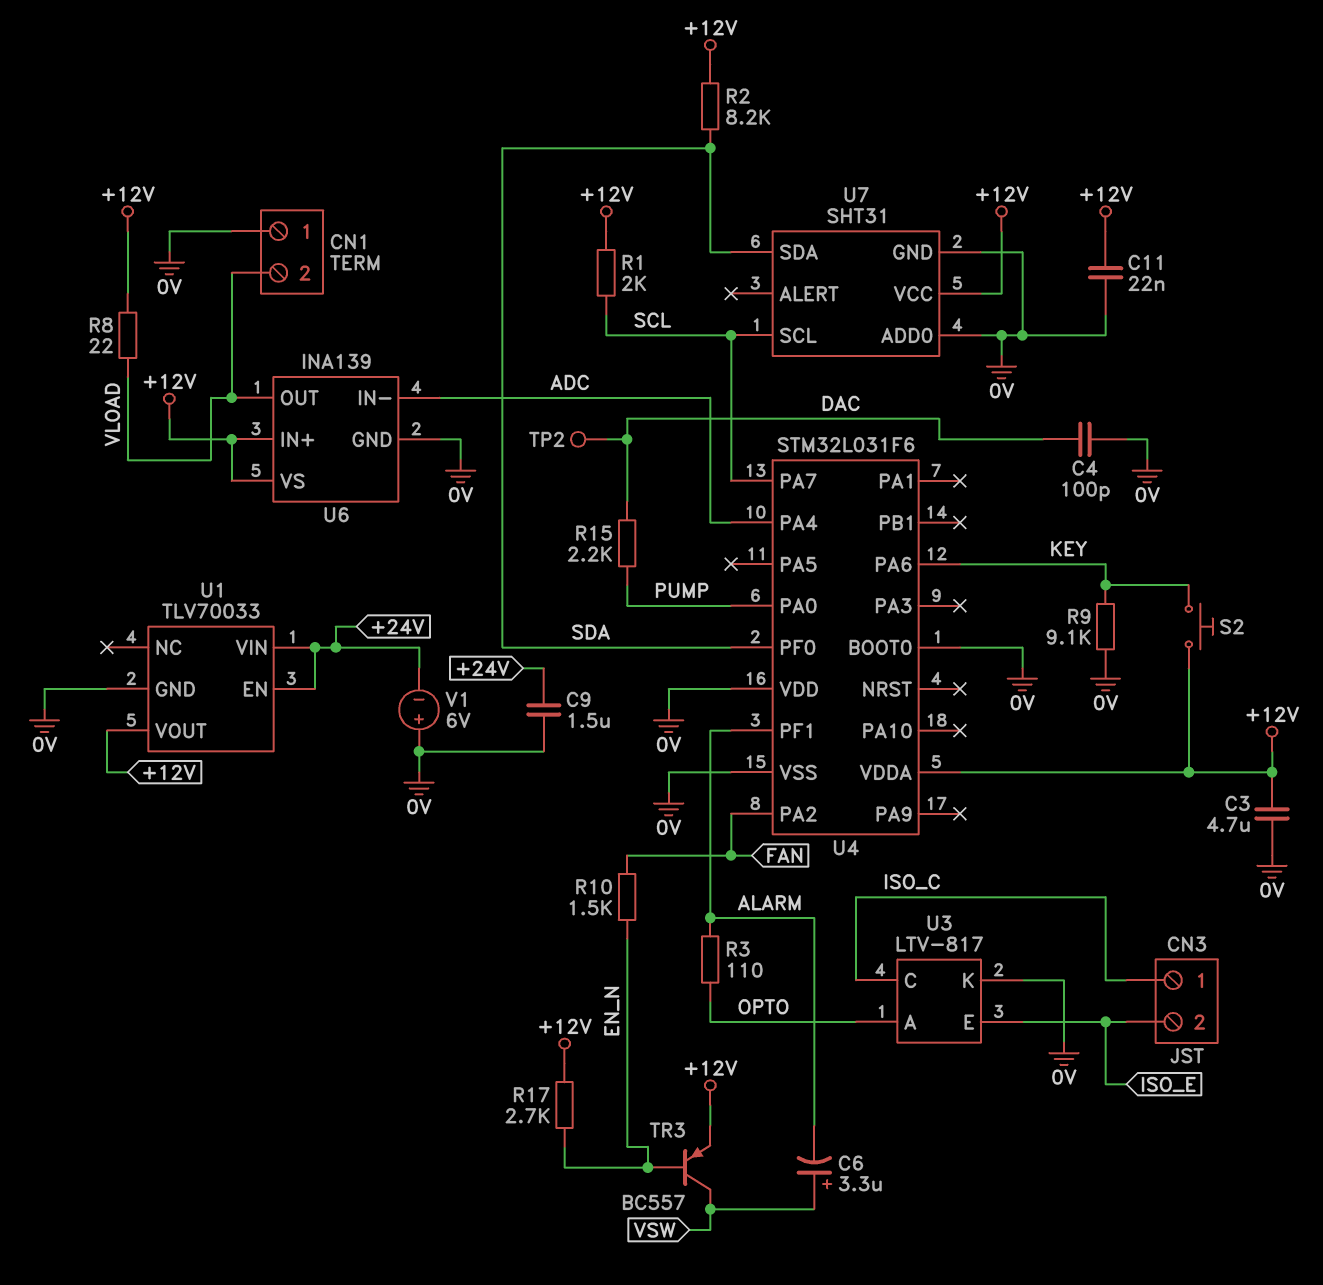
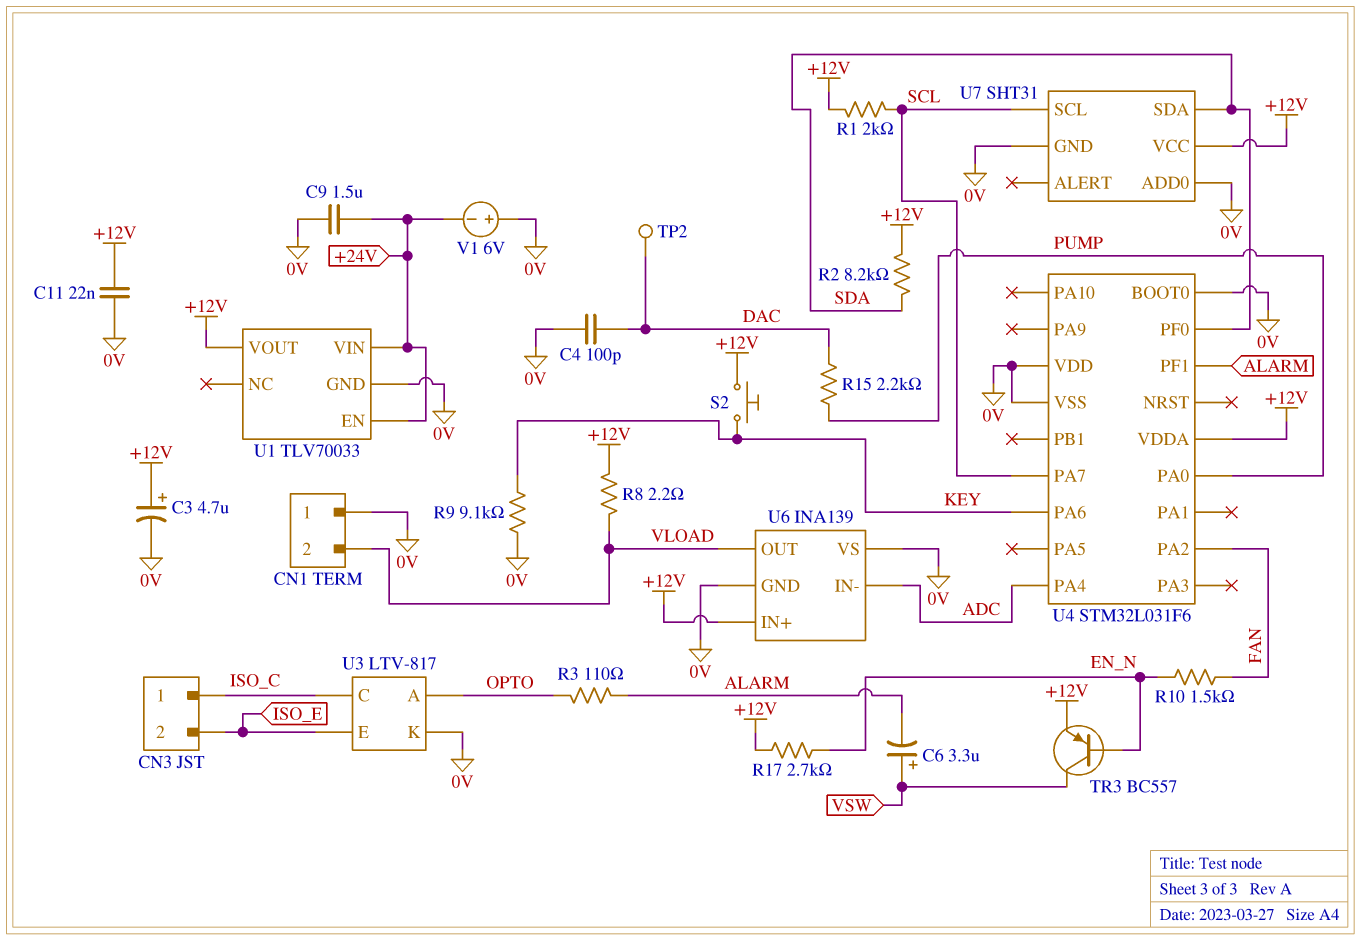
C3: 4.7uF (+12V, 0V) -> 4.7uF (plus +12V, minus 0V)
R8: 22 (+12V, VLOAD) -> 2.2 (+12V, VLOAD)
U6 pin VS: +12V -> 0V

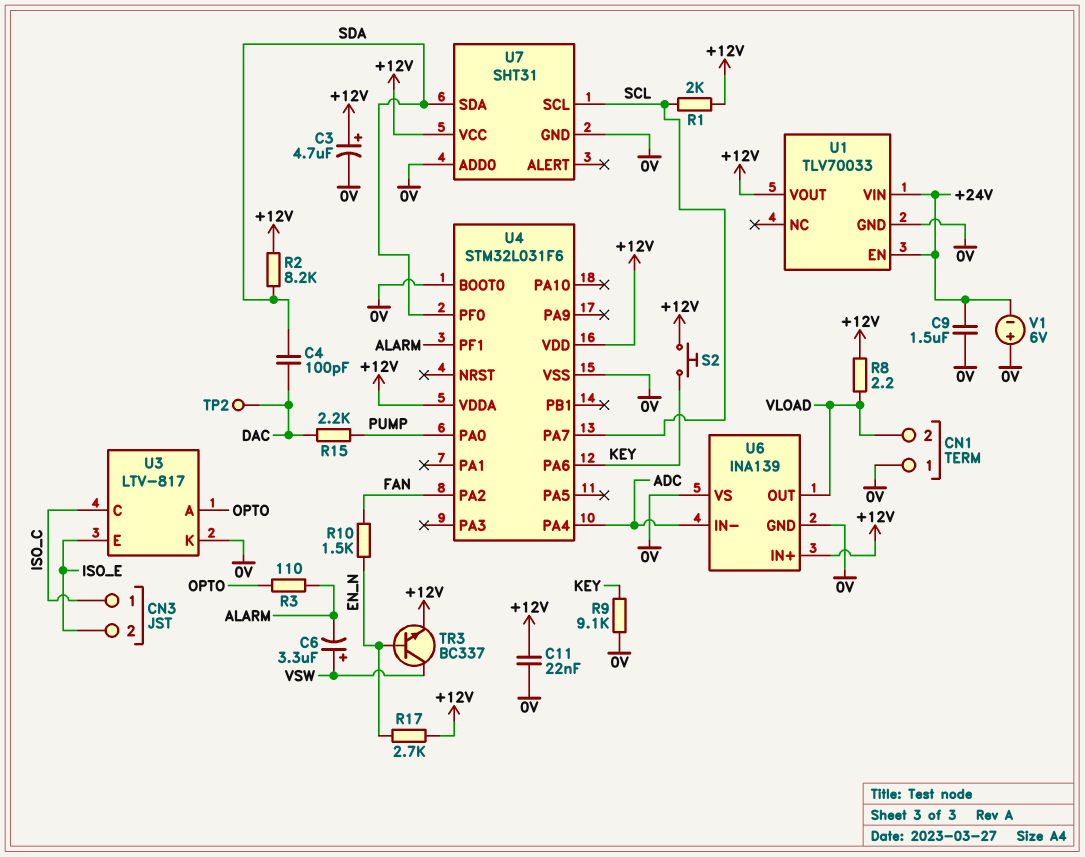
C4: 100pF (0V, DAC) -> 100pF (DAC, SDA)
TR3: PNP BC557 (B EN_N, C VSW, E +12V) -> NPN BC337 (B EN_N, C VSW, E +12V)
U4 pin VDD: 0V -> +12V

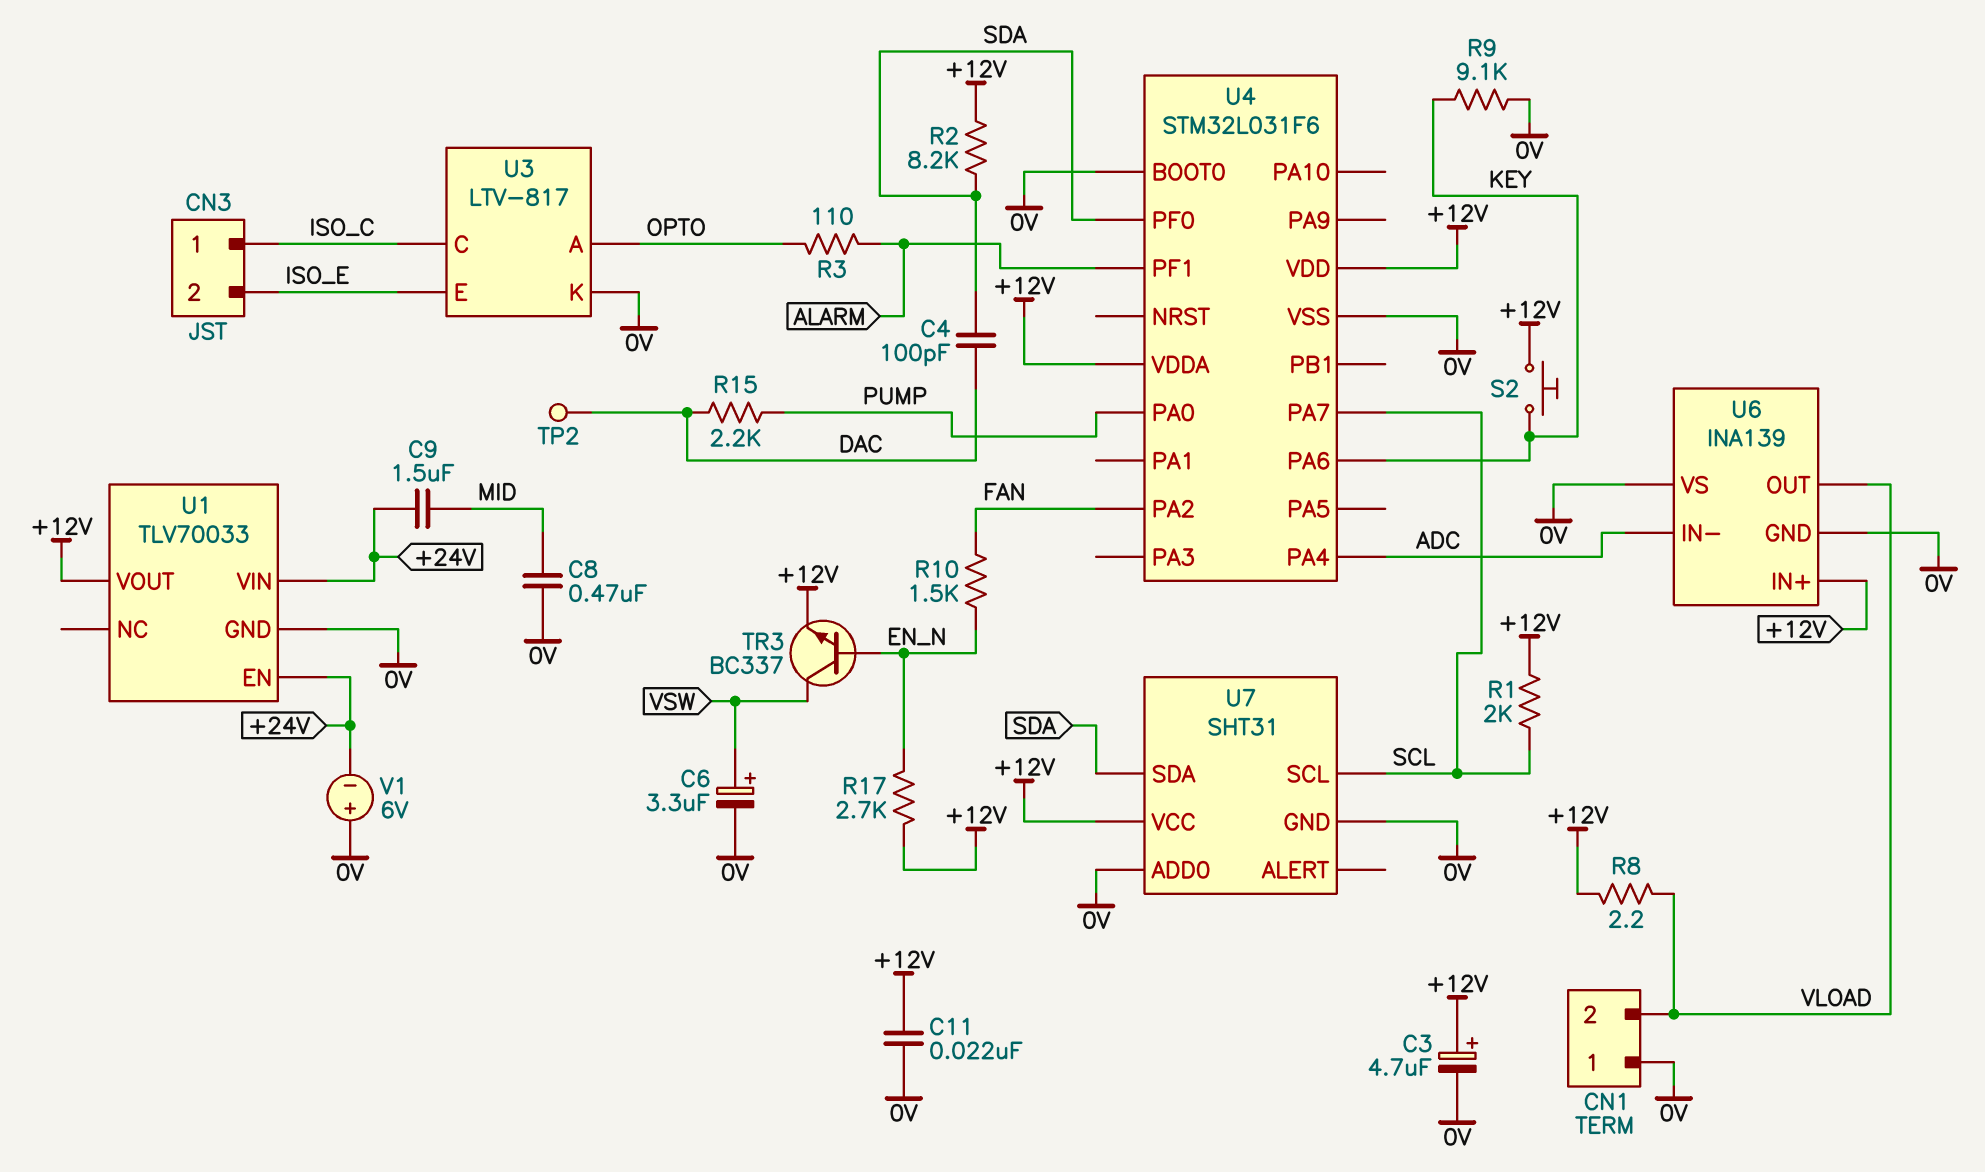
C6: 3.3uF (plus VSW, minus ALARM) -> 3.3uF (plus VSW, minus 0V)
C8: none -> 470nF (0V, MID)
C9: 1.5uF (+24V, 0V) -> 1.5uF (+24V, MID)

